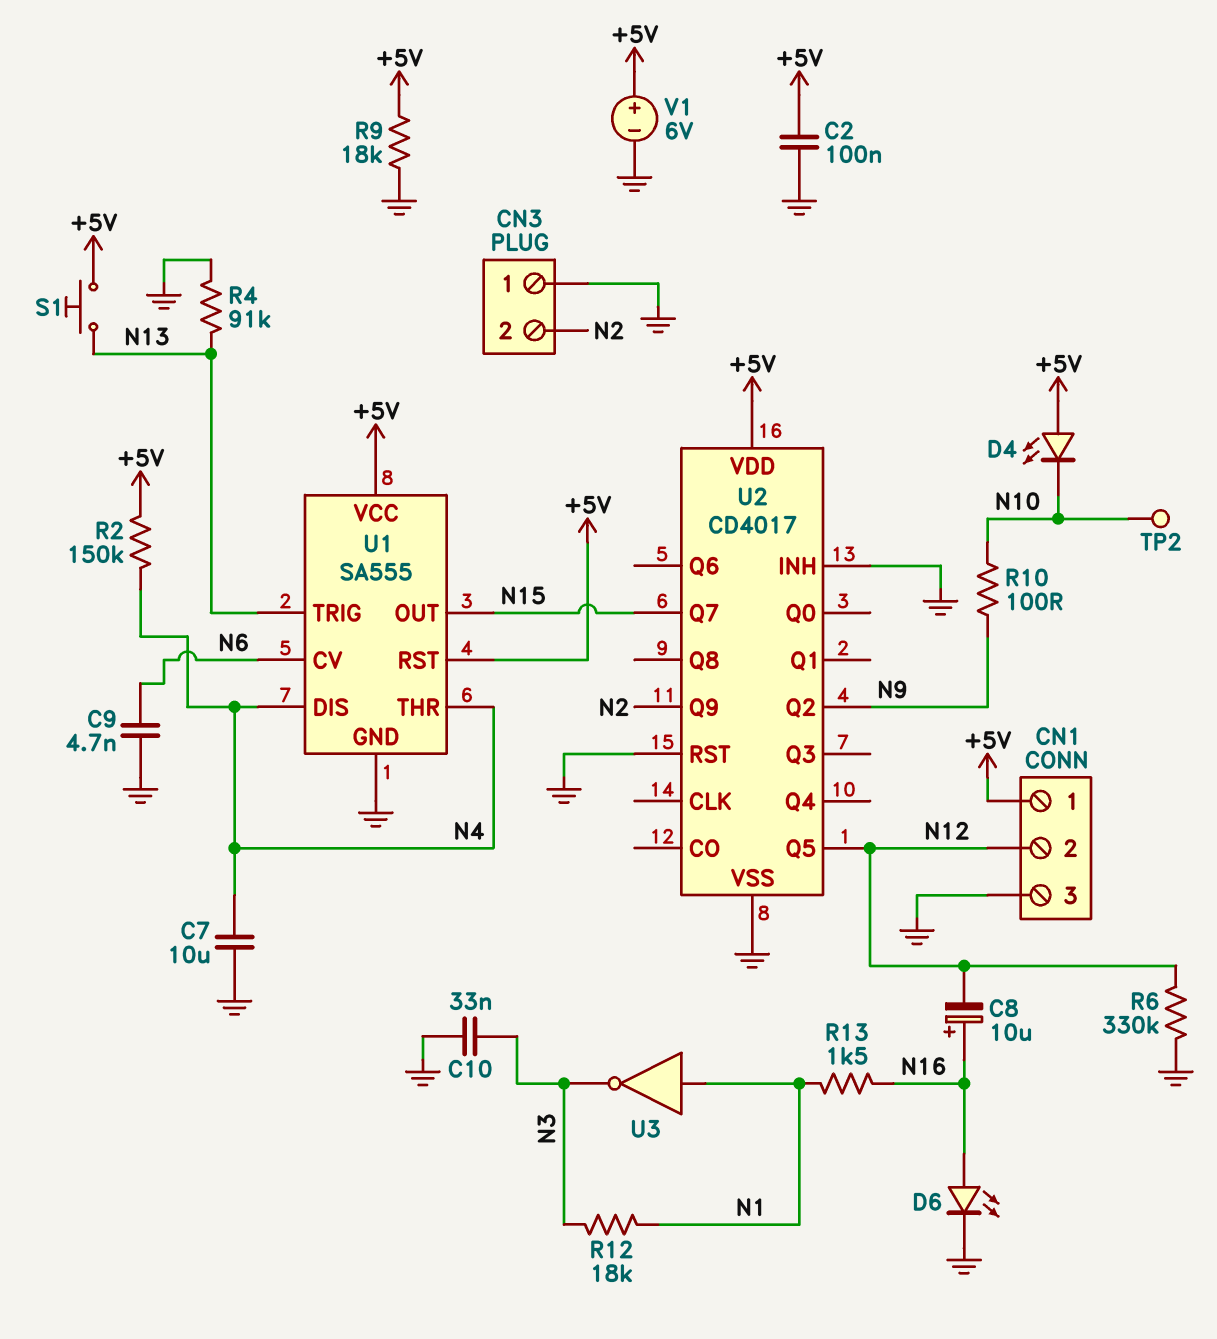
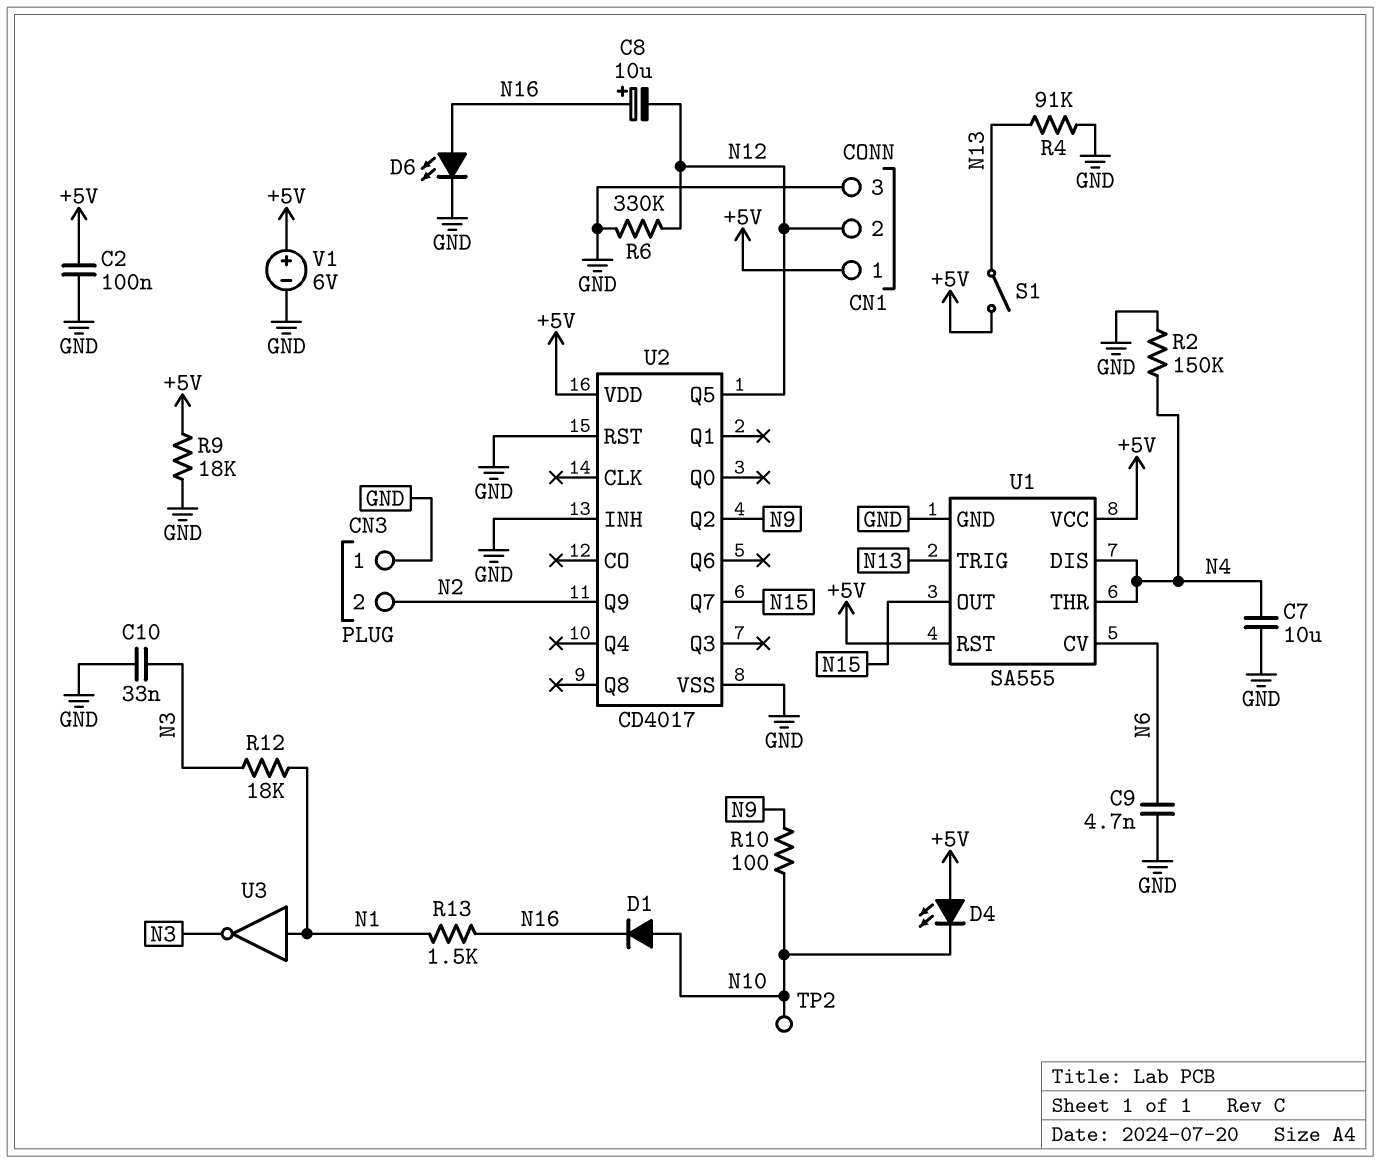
D1: none -> diode (A N10, K N16)
R2: 150k (+5V, N4) -> 150k (GND, N4)
S1: button (+5V, N13) -> switch (+5V, N13)

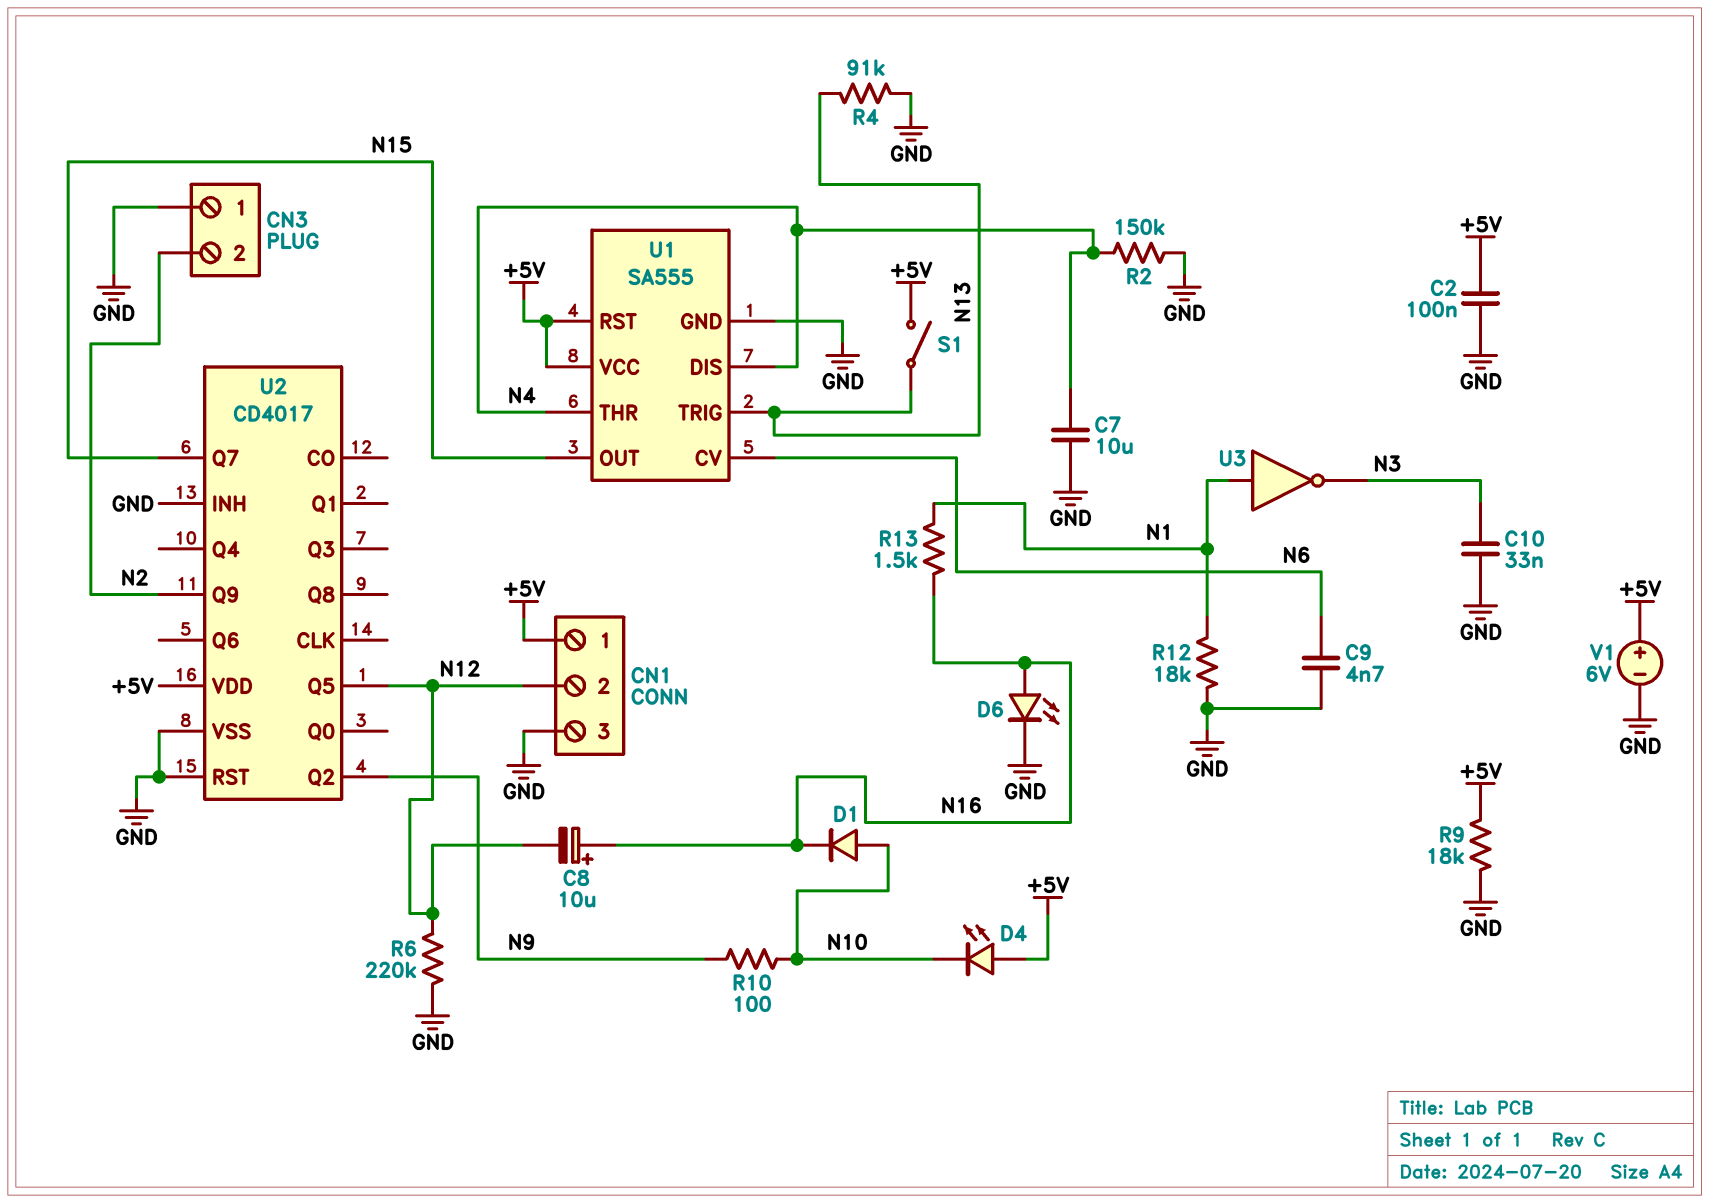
R6: 330k (GND, N12) -> 220k (GND, N12)
R12: 18k (N1, N3) -> 18k (GND, N1)
TP2: test point (N10) -> none

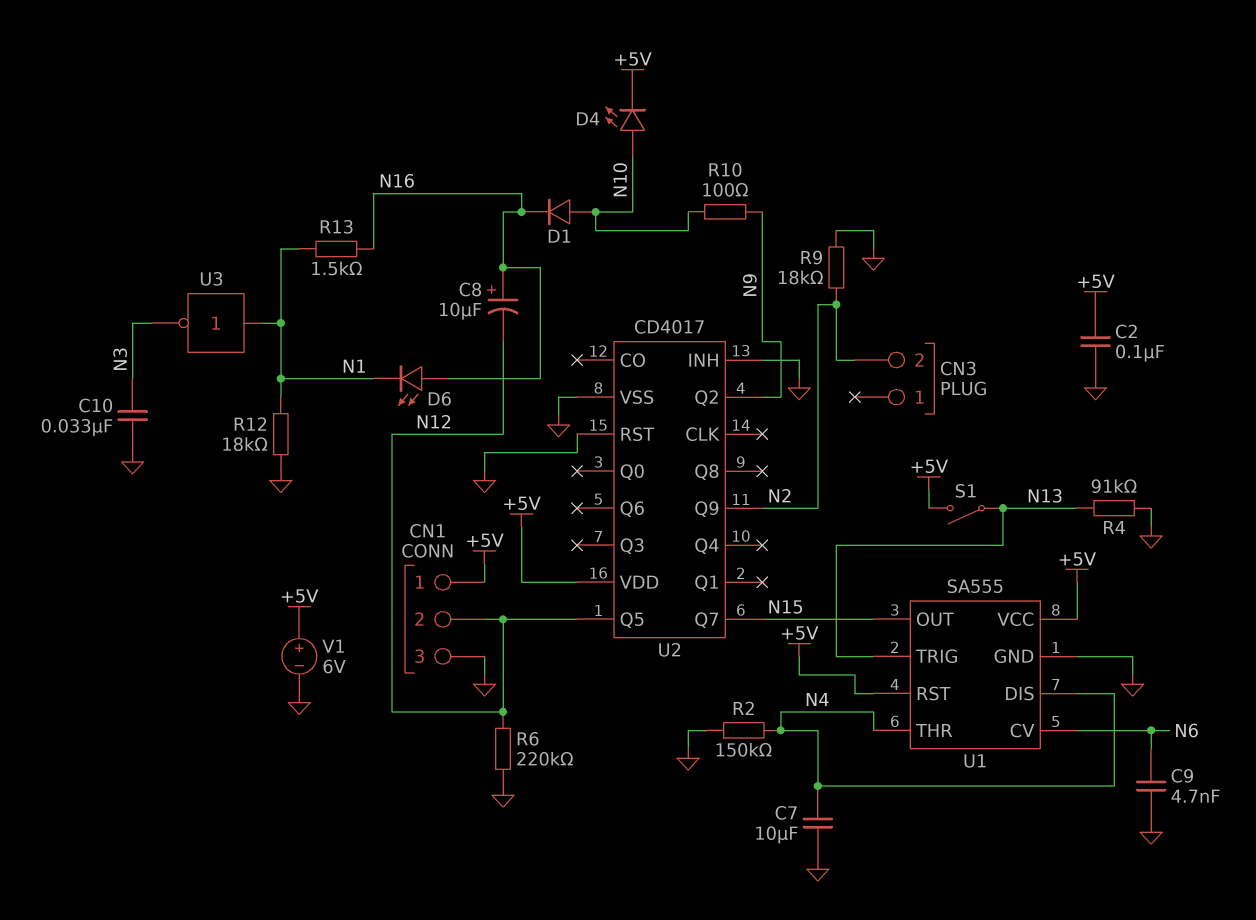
CN3 pin 1: GND -> none
D4: LED (A +5V, K N10) -> LED (A N10, K +5V)
D6: LED (A N16, K GND) -> LED (A N16, K N1)
R9: 18k (+5V, GND) -> 18k (GND, N2)

